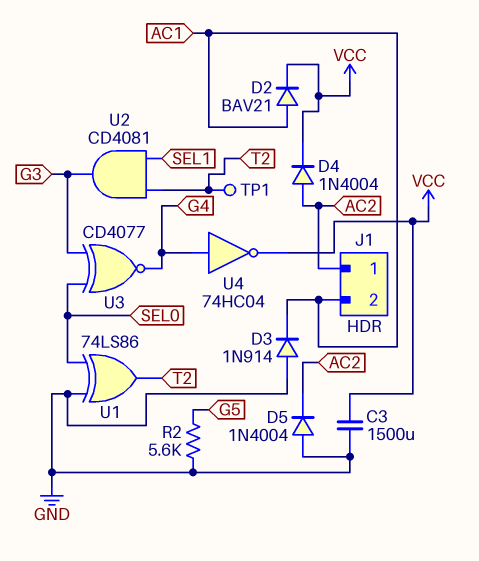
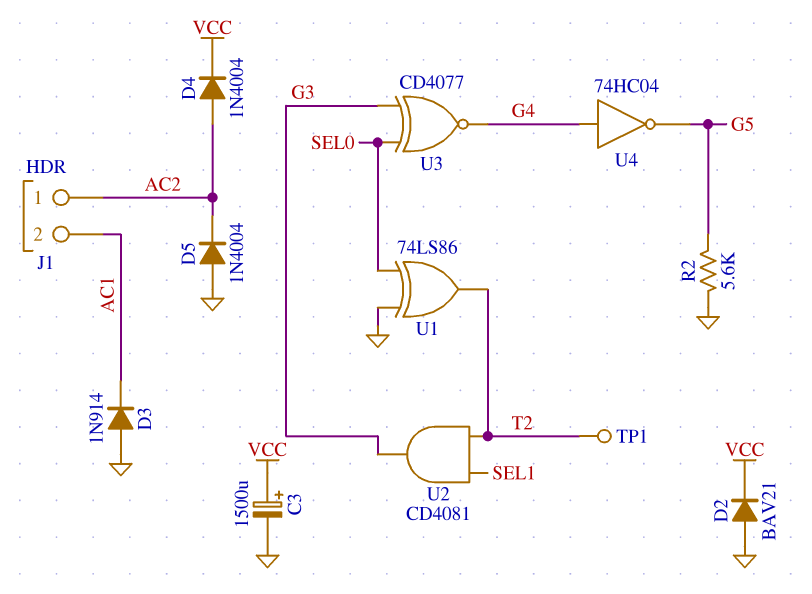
C3: 1500uF (GND, VCC) -> 1500uF (plus VCC, minus GND)
D2: diode BAV21 (A AC1, K VCC) -> diode BAV21 (A GND, K VCC)
U4: NOT 74HC04 (in G4, out VCC) -> NOT 74HC04 (in G4, out G5)

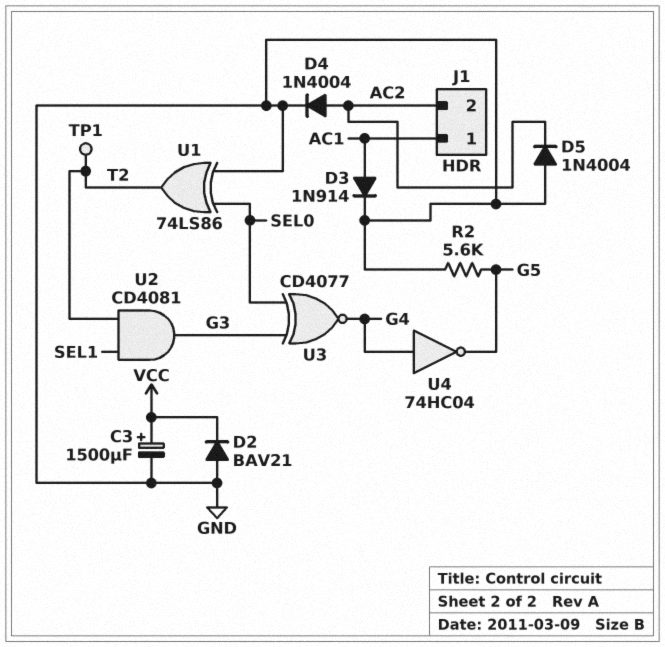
D3: diode 1N914 (A GND, K AC1) -> diode 1N914 (A AC1, K GND)
D4: diode 1N4004 (A AC2, K VCC) -> diode 1N4004 (A AC2, K GND)
J1 pin 1: AC2 -> AC1
J1 pin 2: AC1 -> AC2

